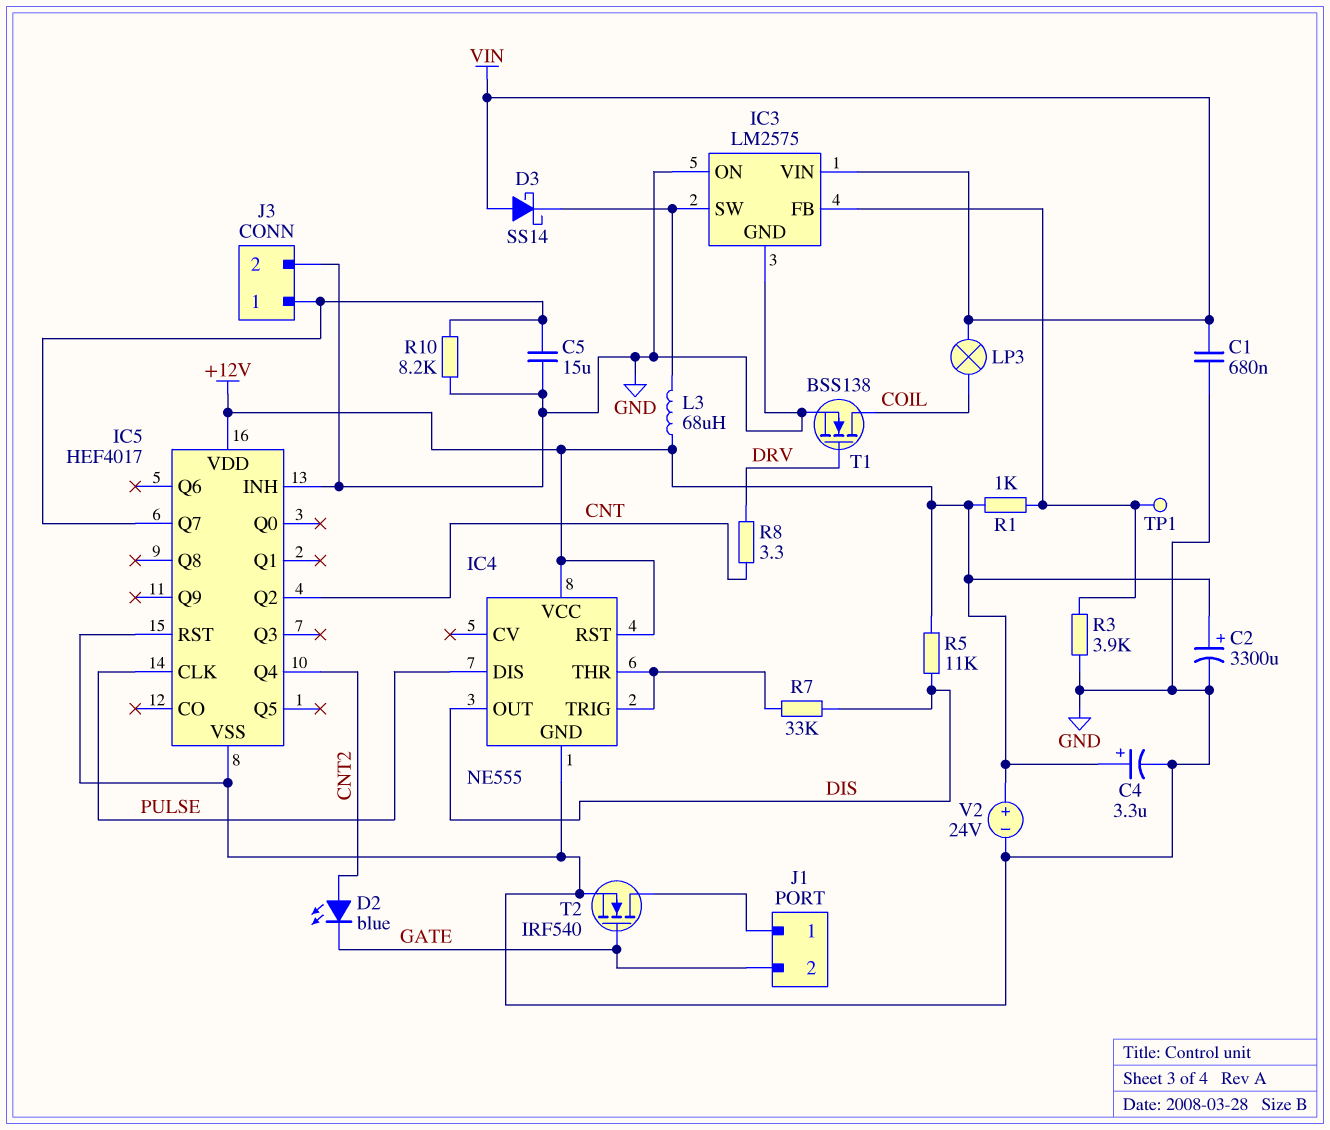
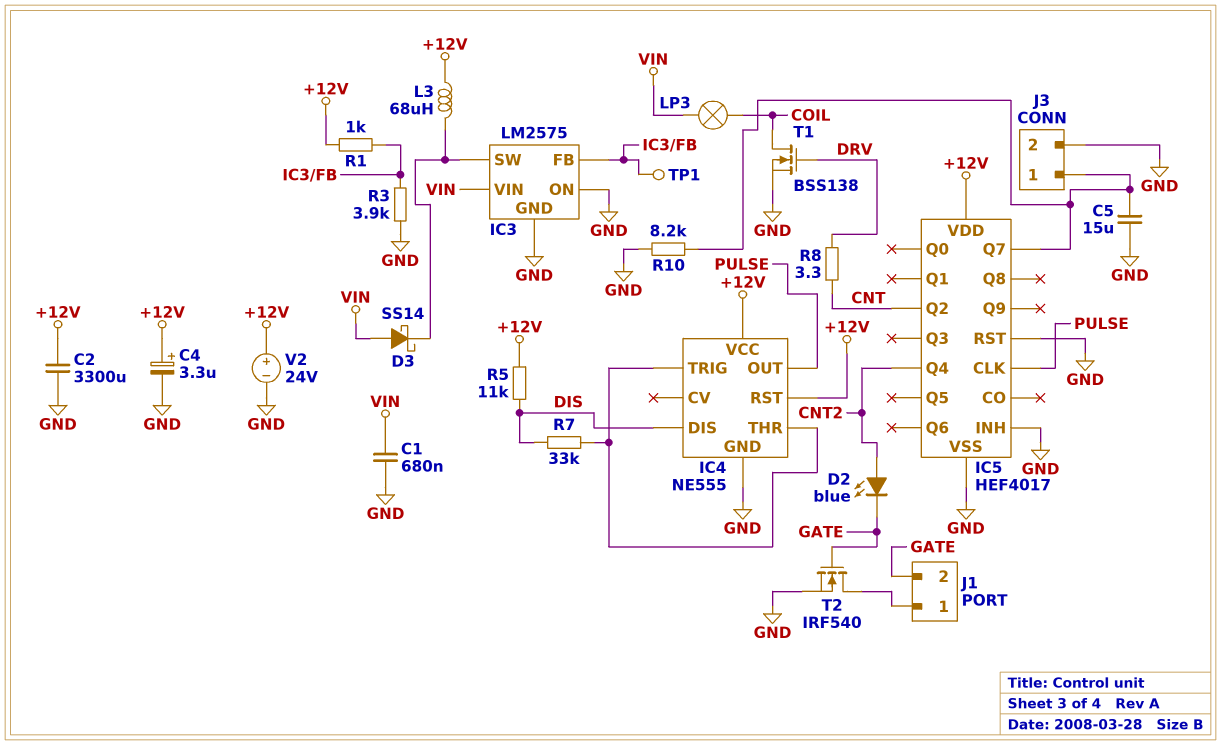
C2: 3300uF (plus +12V, minus GND) -> 3300uF (+12V, GND)
IC4 pin DIS: PULSE -> DIS
IC4 pin OUT: DIS -> PULSE

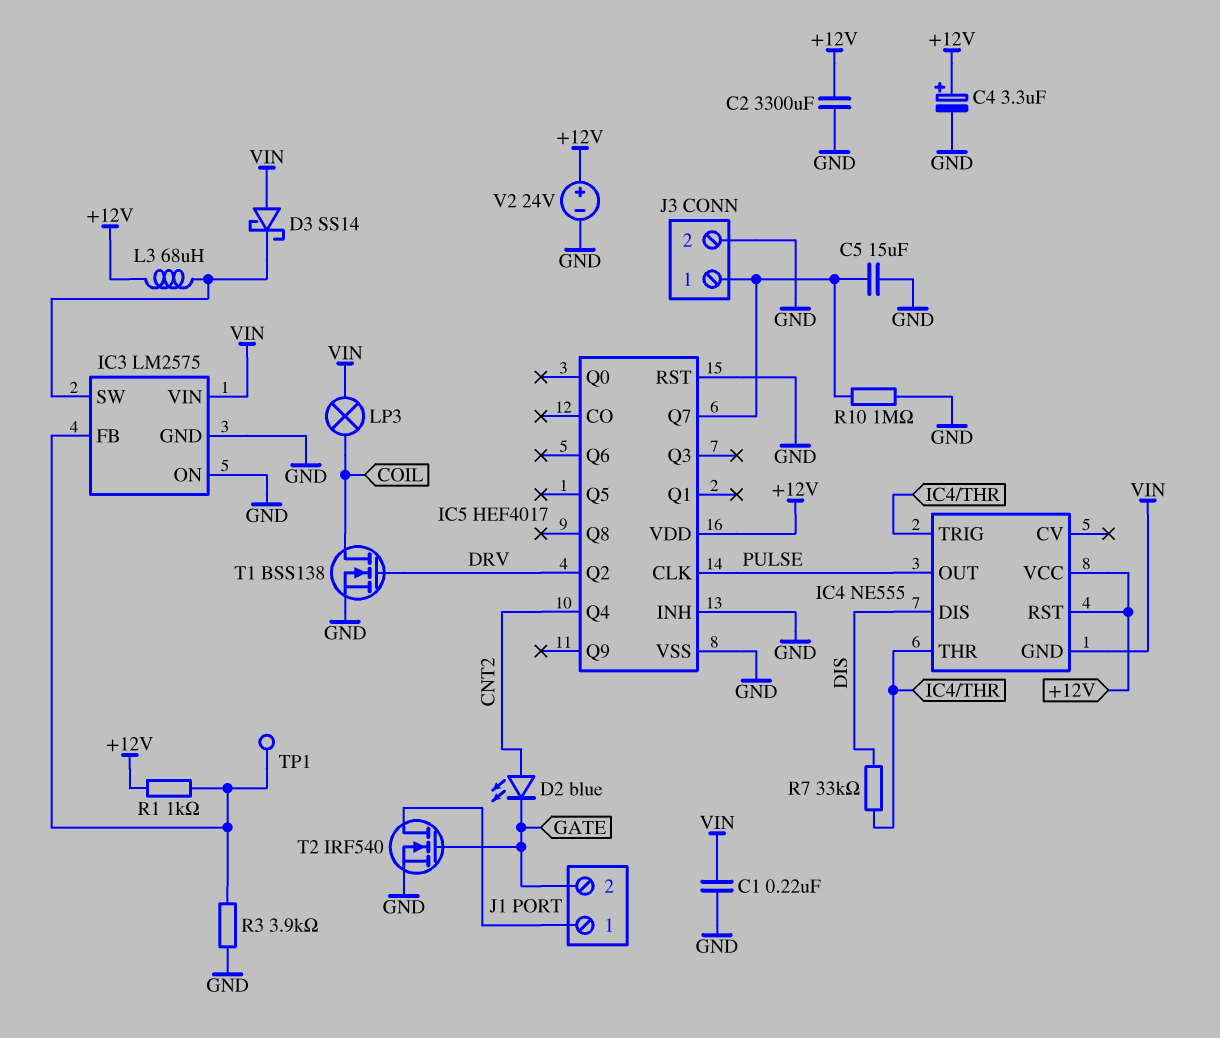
C1: 680nF (GND, VIN) -> 220nF (GND, VIN)
IC4 pin GND: GND -> VIN
IC5 pin Q2: CNT -> DRV
R5: 11k (+12V, DIS) -> none
R8: 3.3 (CNT, DRV) -> none
R10: 8.2k (GND, IC5/Q7) -> 1M (GND, IC5/Q7)

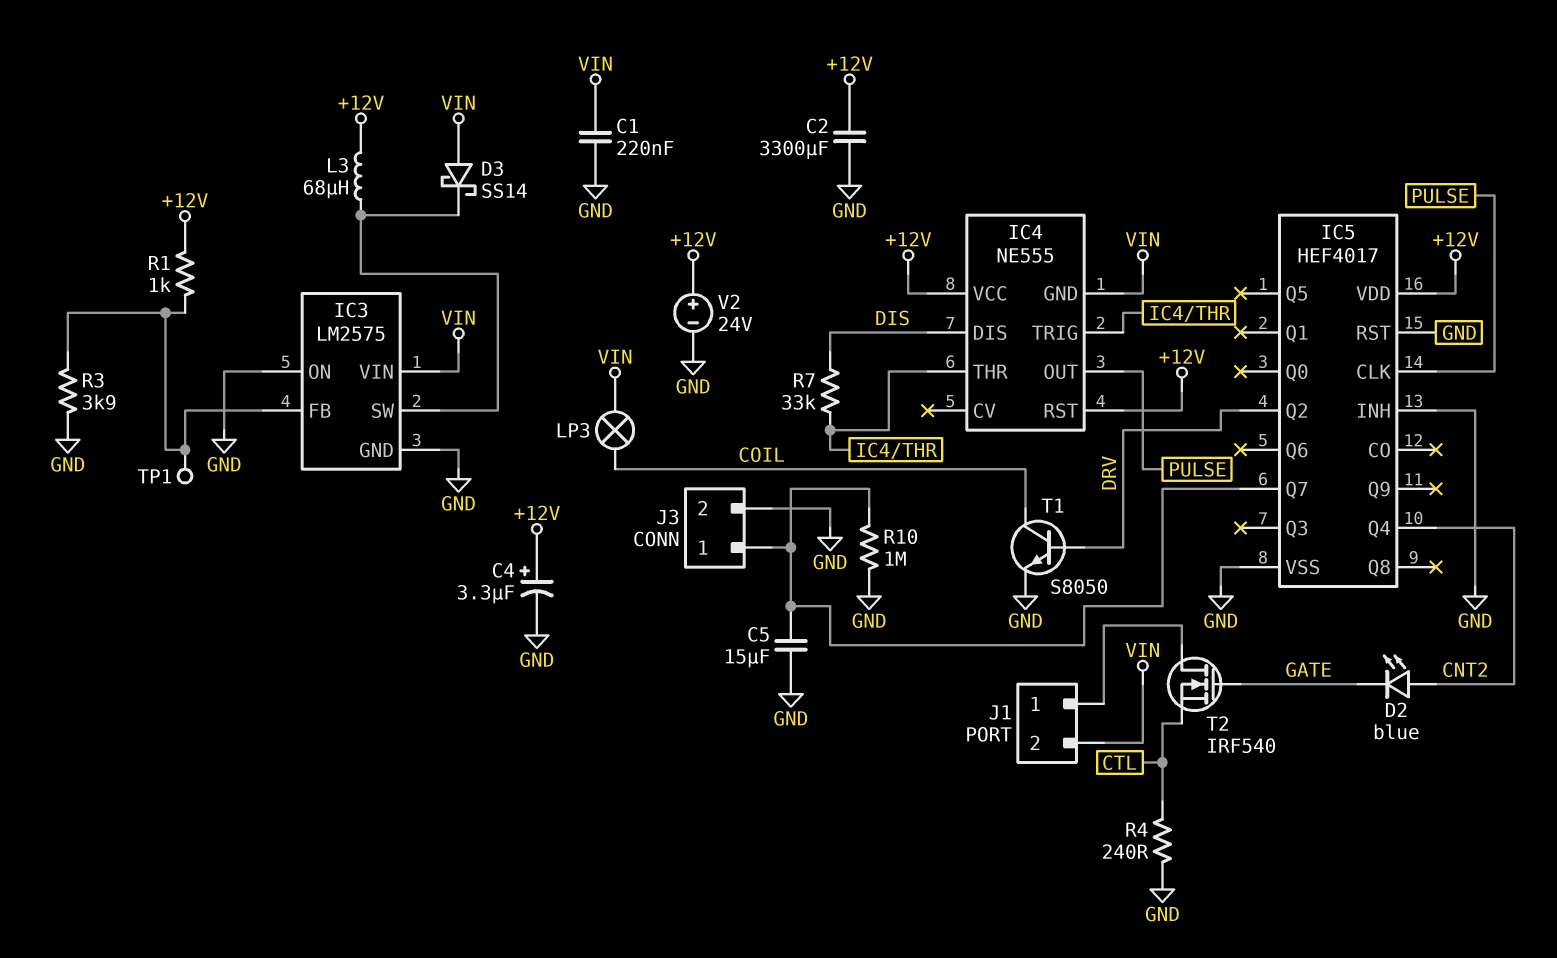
J1 pin 2: GATE -> VIN
R4: none -> 240 (CTL, GND)
T1: NMOS BSS138 (G DRV, D COIL, S GND) -> NPN S8050 (B DRV, C COIL, E GND)
T2: NMOS IRF540 (G GATE, D J1/1, S GND) -> NMOS IRF540 (G GATE, D J1/1, S CTL)

